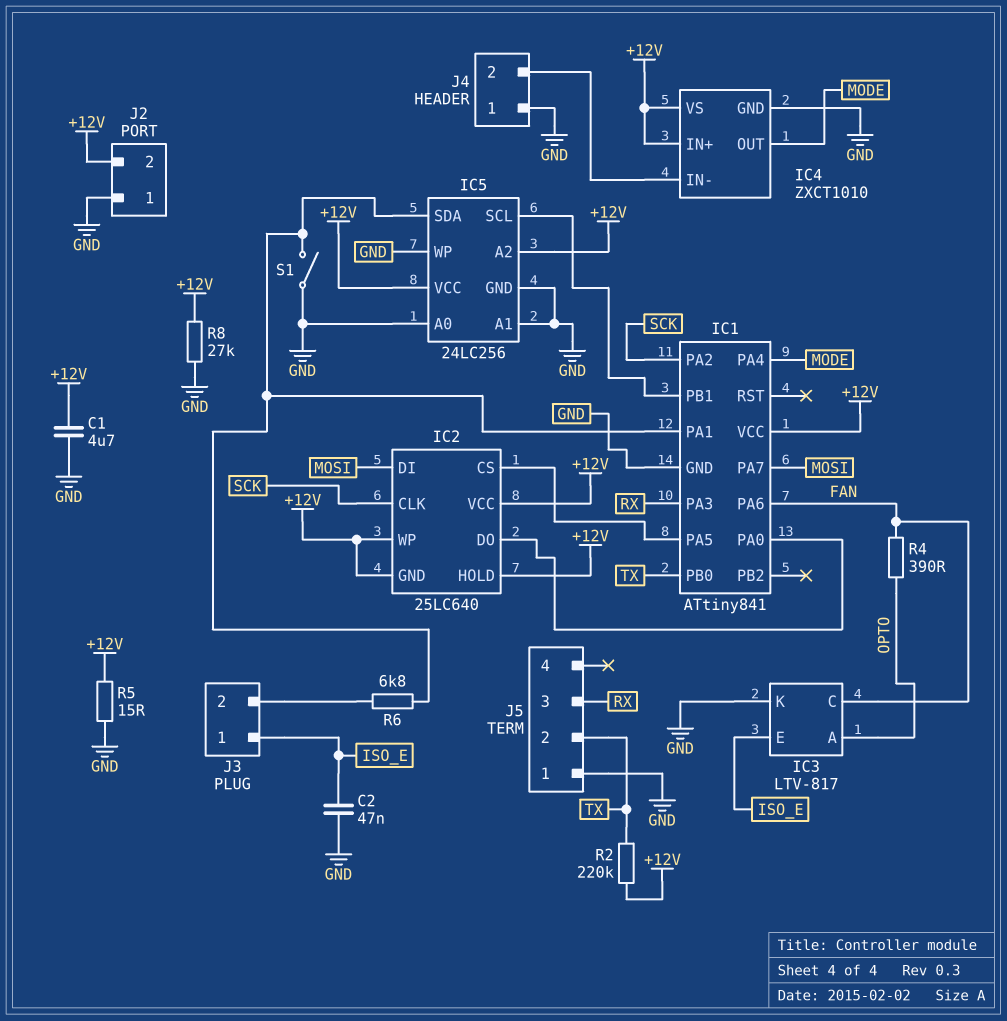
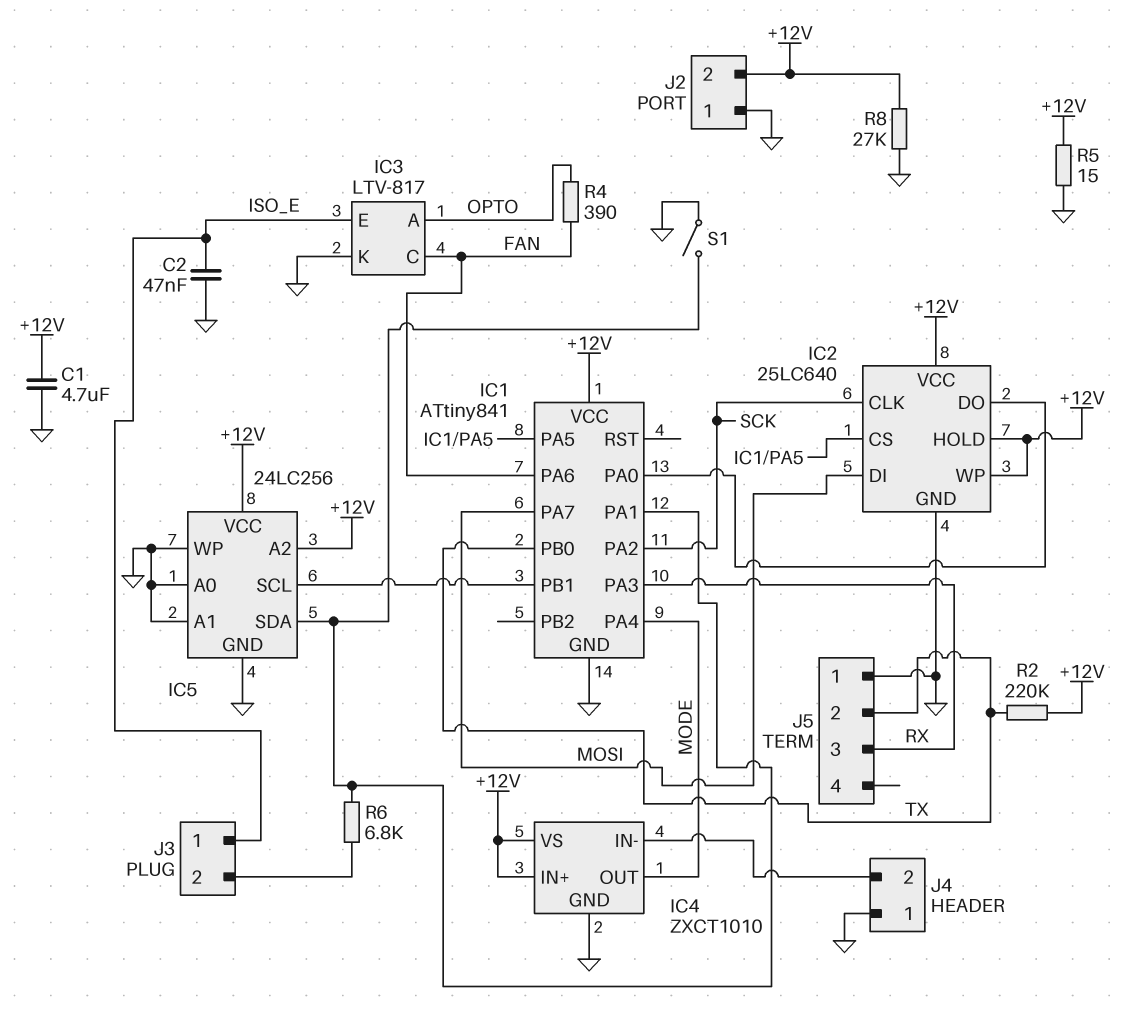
IC2 pin GND: +12V -> GND

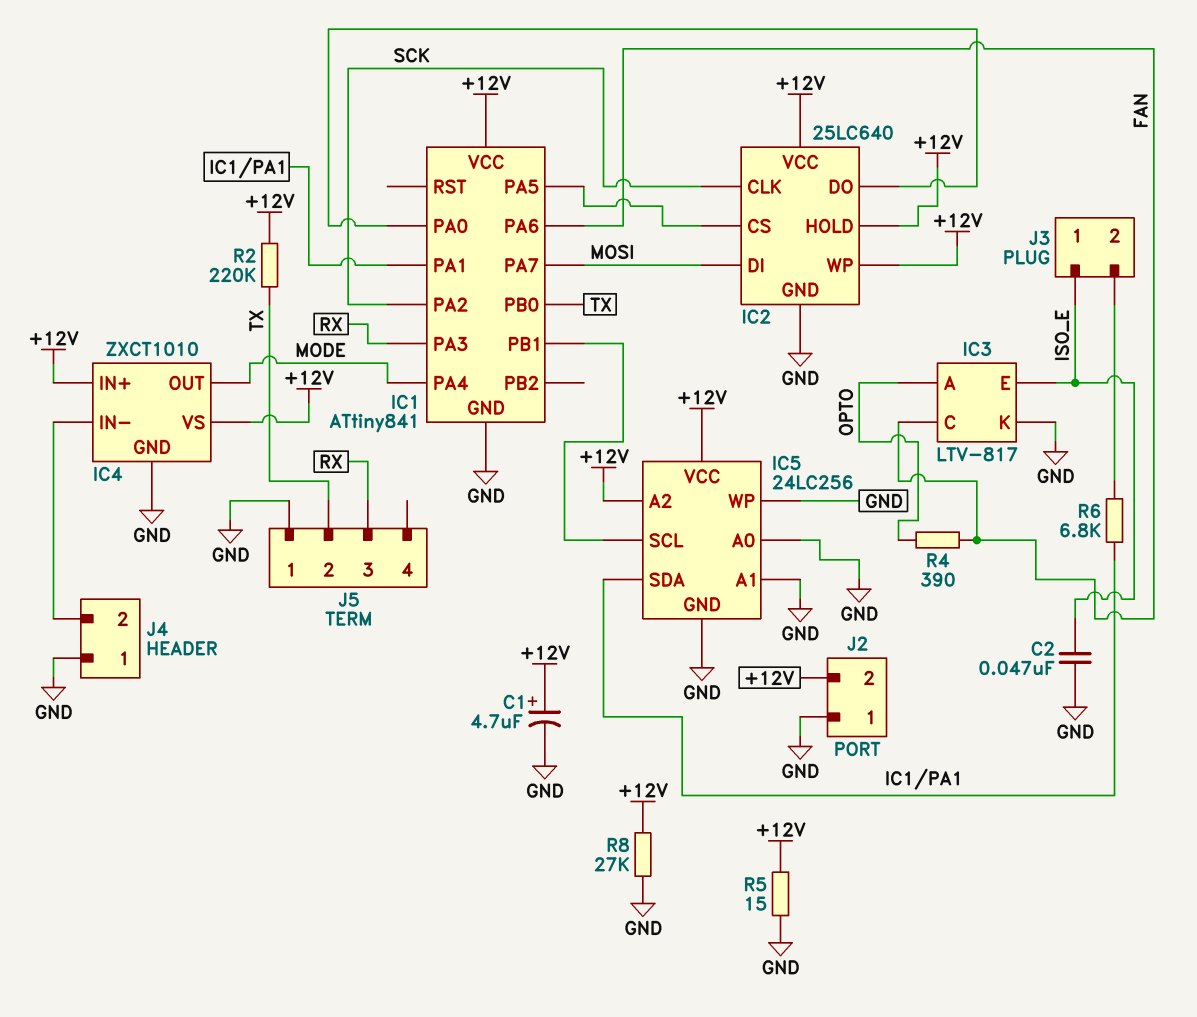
C1: 4.7uF (+12V, GND) -> 4.7uF (plus +12V, minus GND)
S1: switch (GND, IC1/PA1) -> none

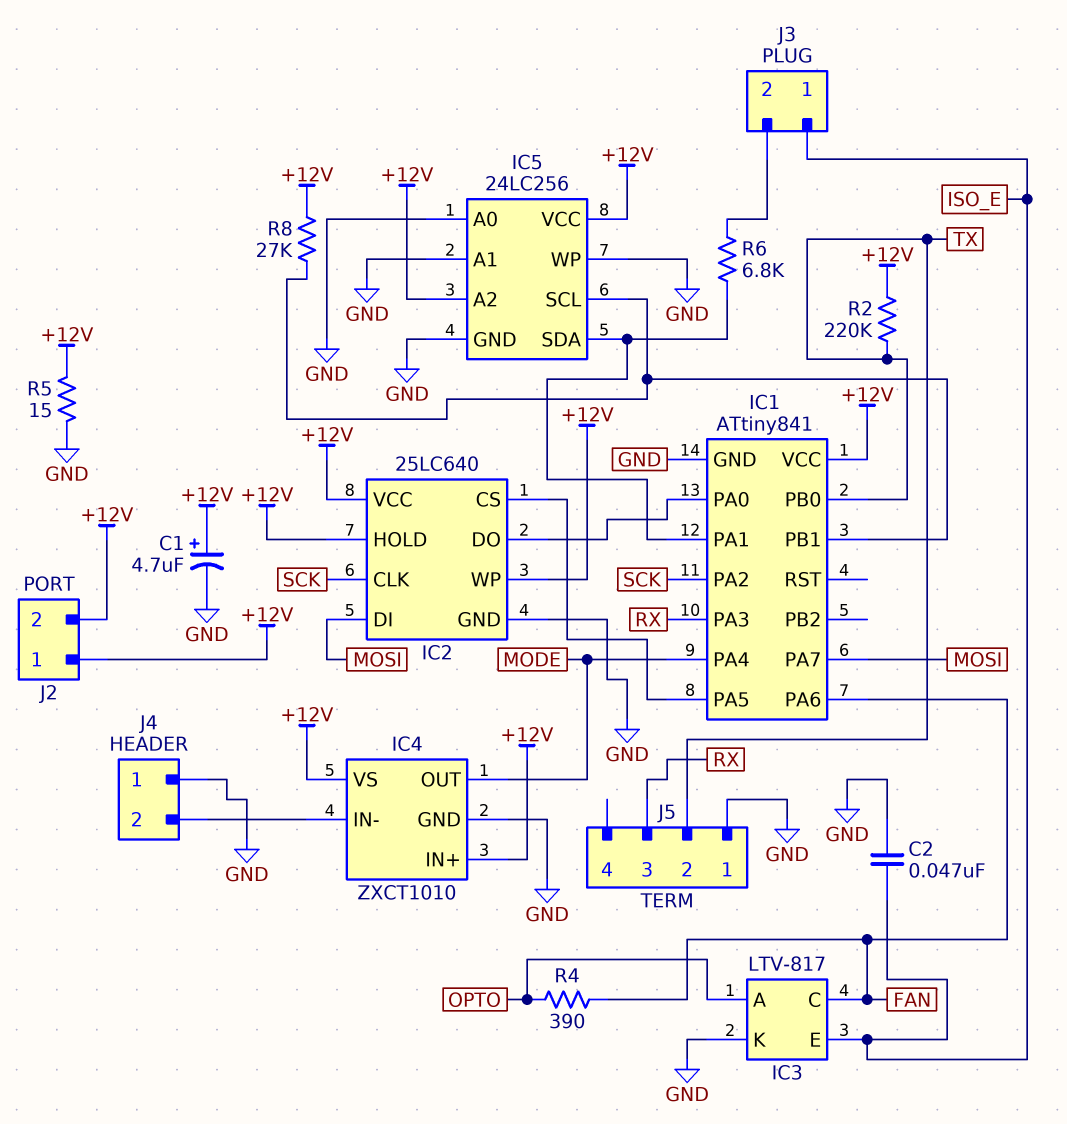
J2 pin 1: GND -> +12V
R8: 27k (+12V, GND) -> 27k (+12V, IC1/PB1)

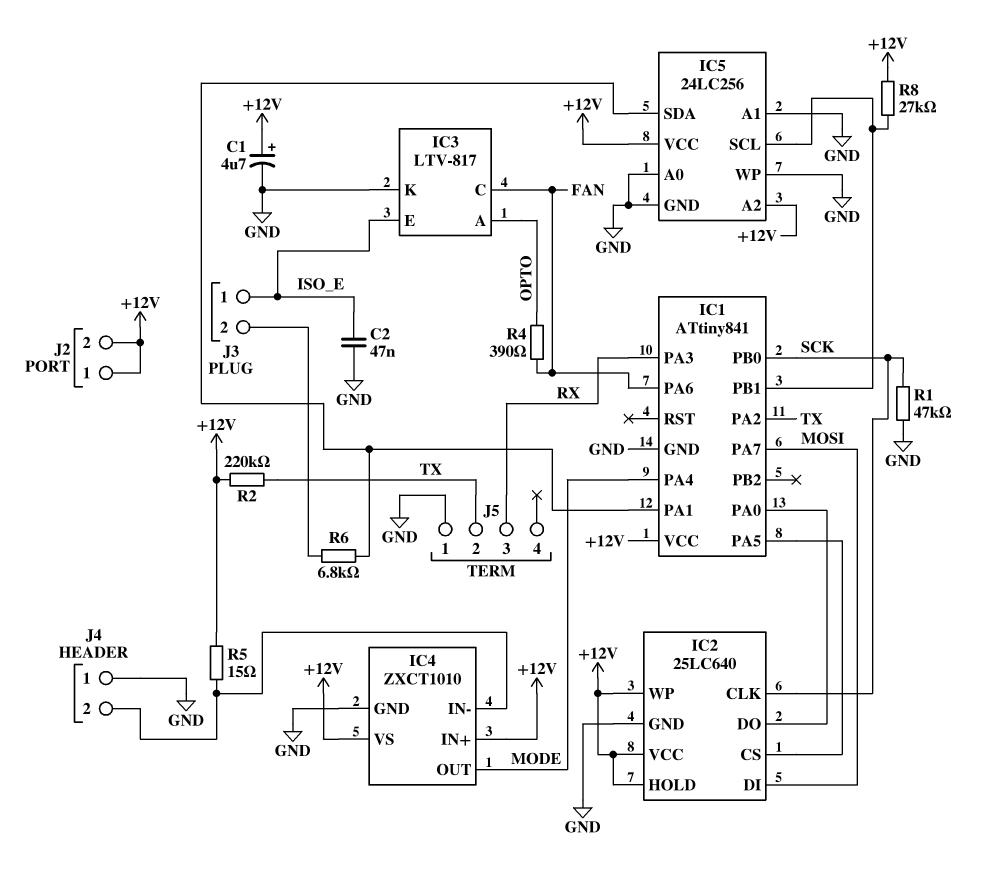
IC1 pin PA2: SCK -> TX
IC1 pin PB0: TX -> SCK
R1: none -> 47k (GND, SCK)
R5: 15 (+12V, GND) -> 15 (+12V, IC4/IN-)

